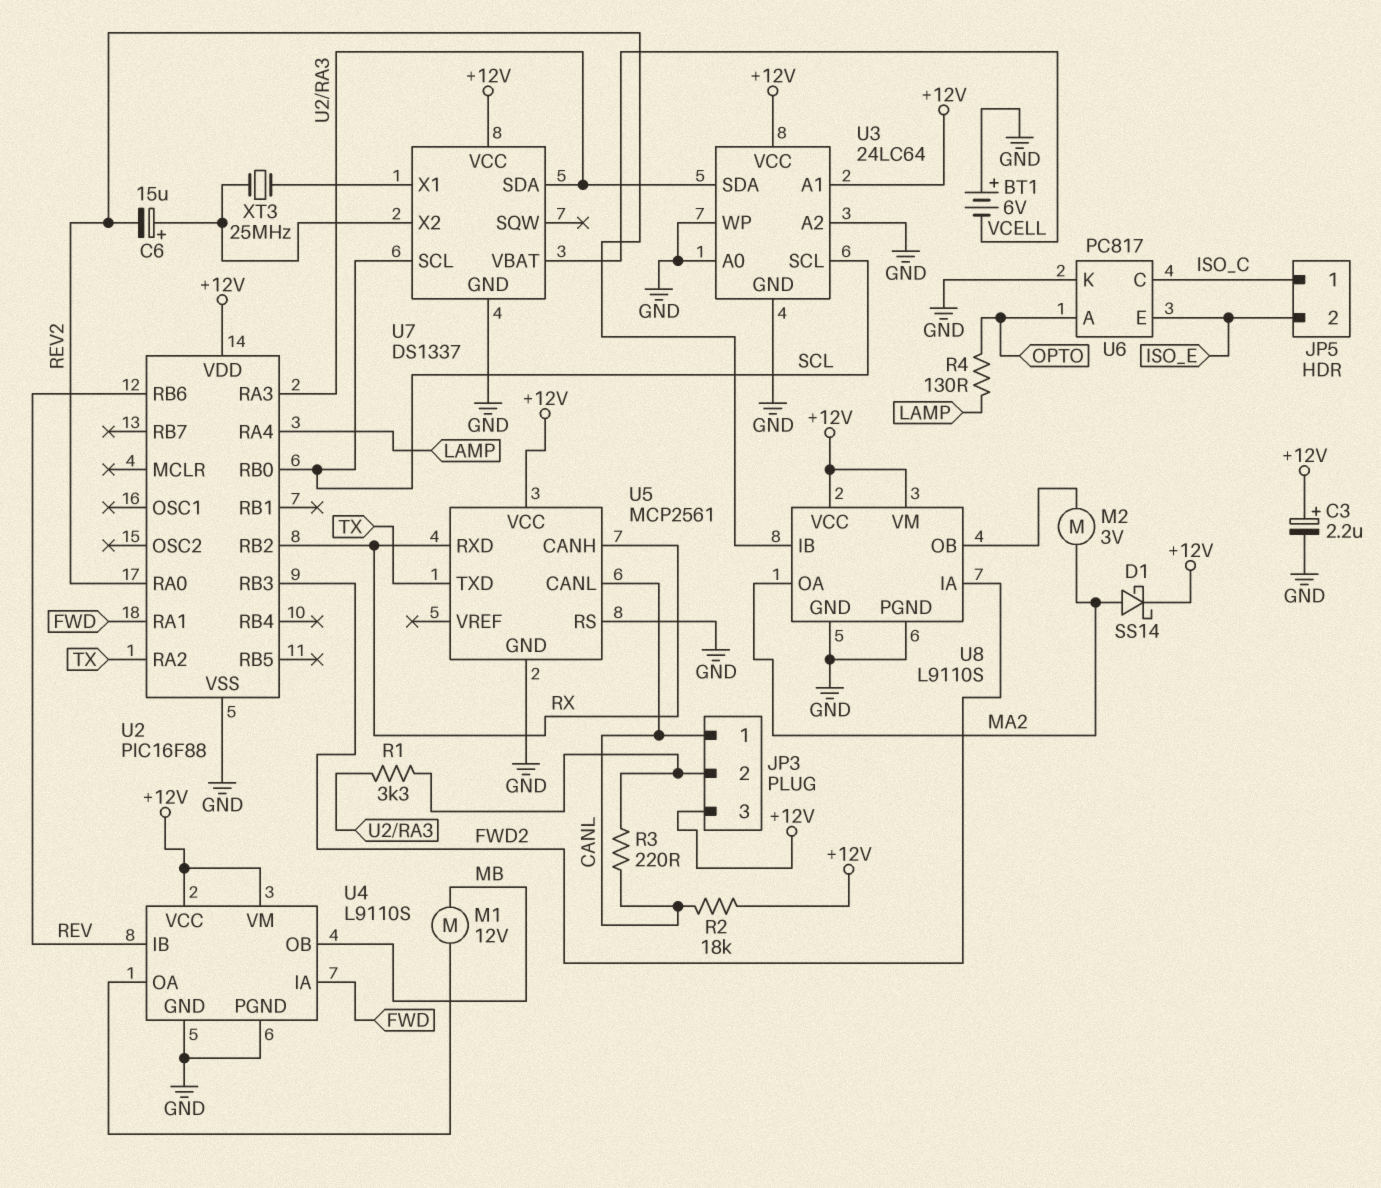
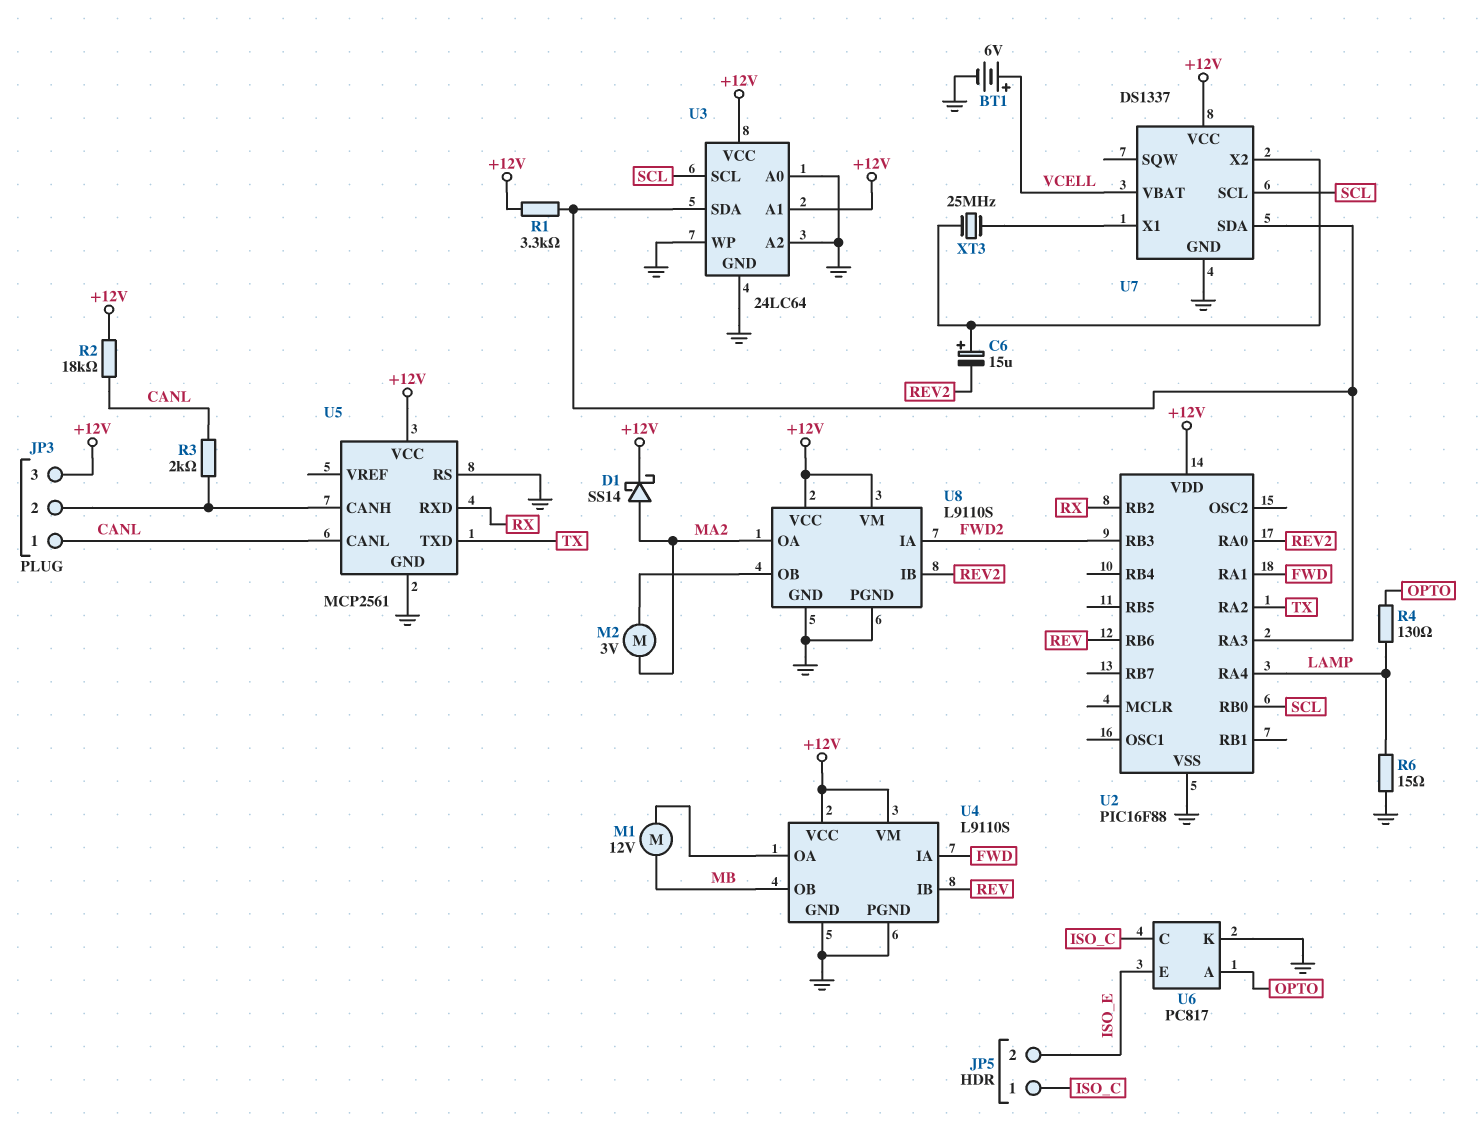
BT1: 6V (plus GND, minus VCELL) -> 6V (plus VCELL, minus GND)
C3: 2.2uF (plus +12V, minus GND) -> none
R1: 3.3k (JP3/2, U2/RA3) -> 3.3k (+12V, U2/RA3)
R3: 220 (CANL, JP3/2) -> 2k (CANL, JP3/2)
R6: none -> 15 (GND, LAMP)
U5 pin CANH: RX -> JP3/2

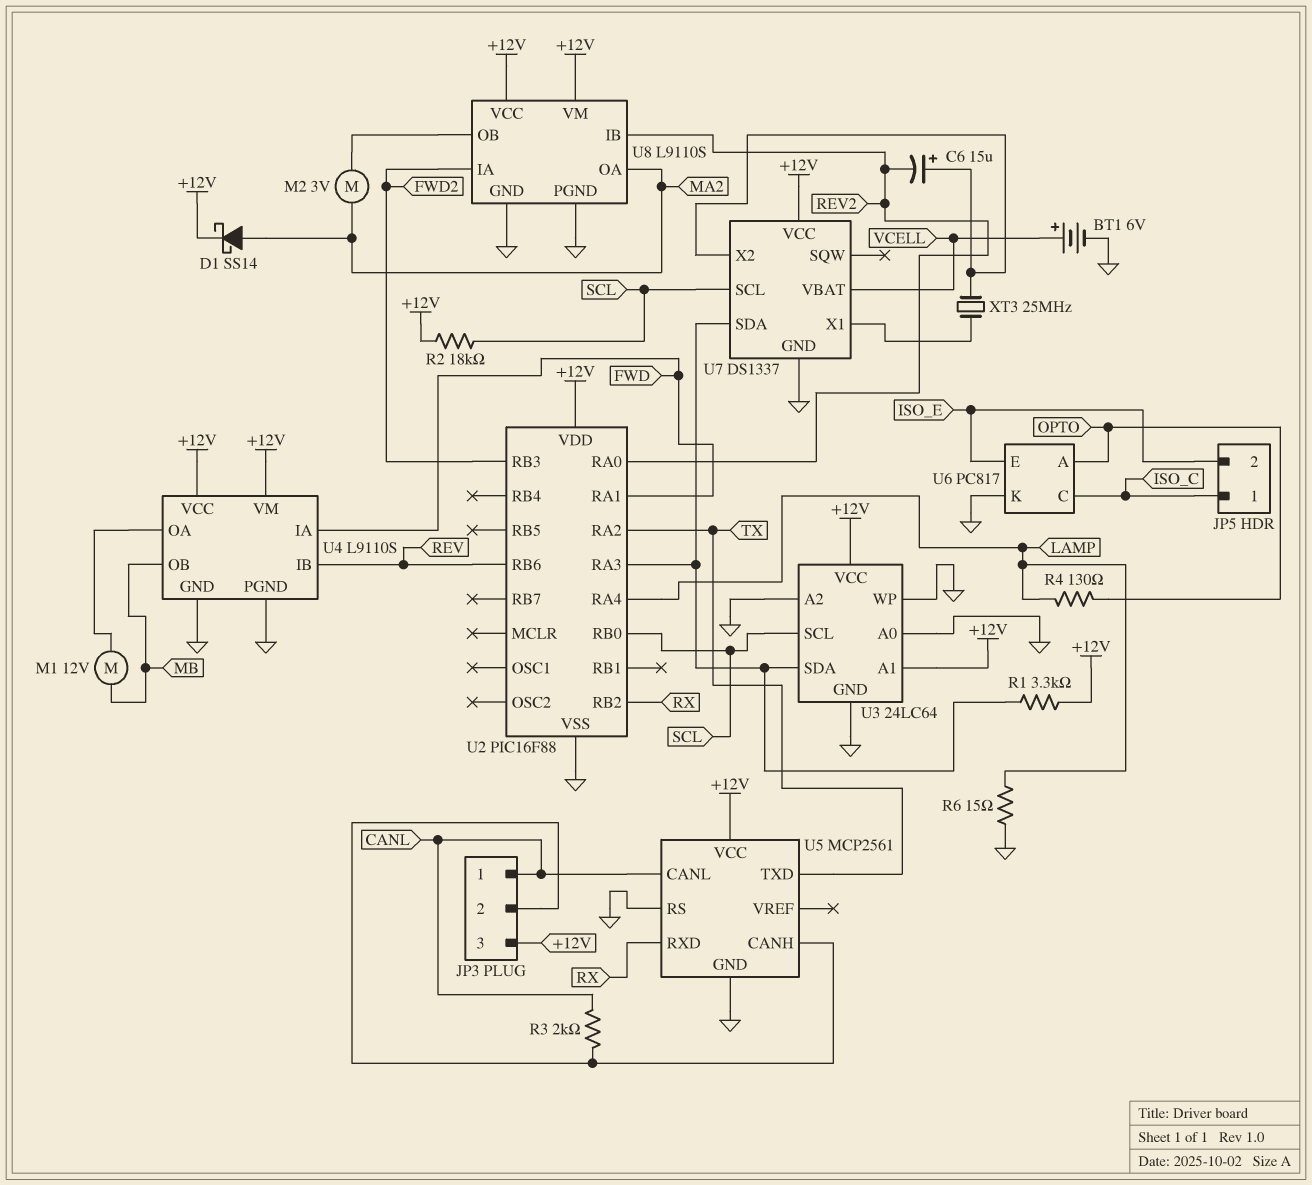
R2: 18k (+12V, CANL) -> 18k (+12V, SCL)

